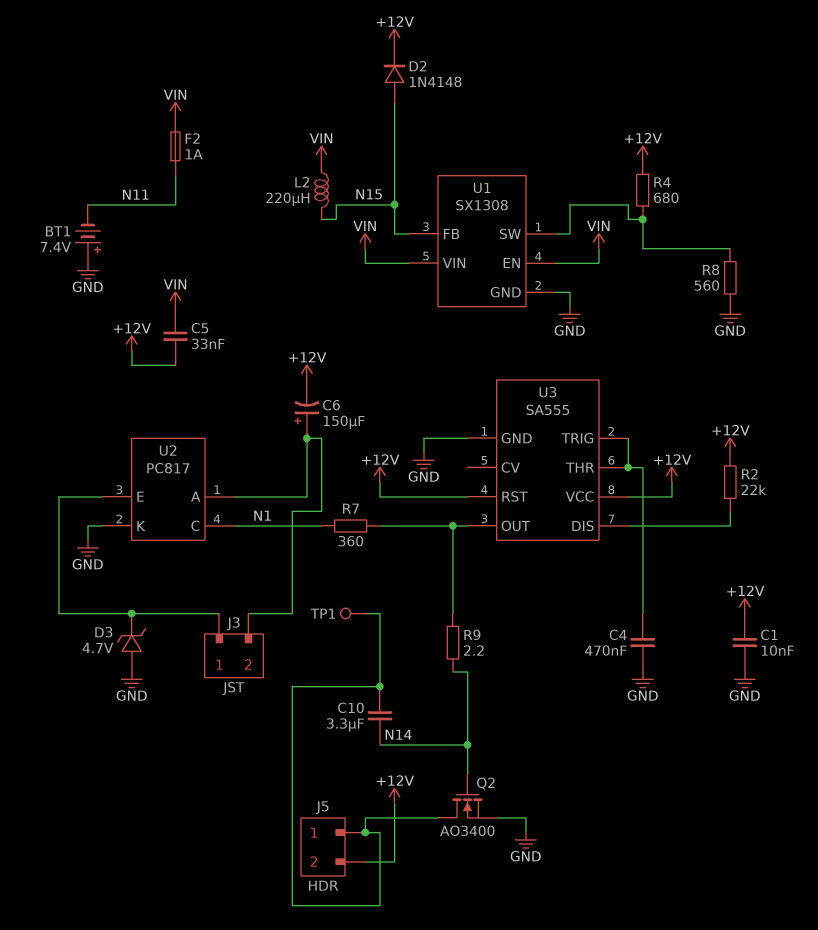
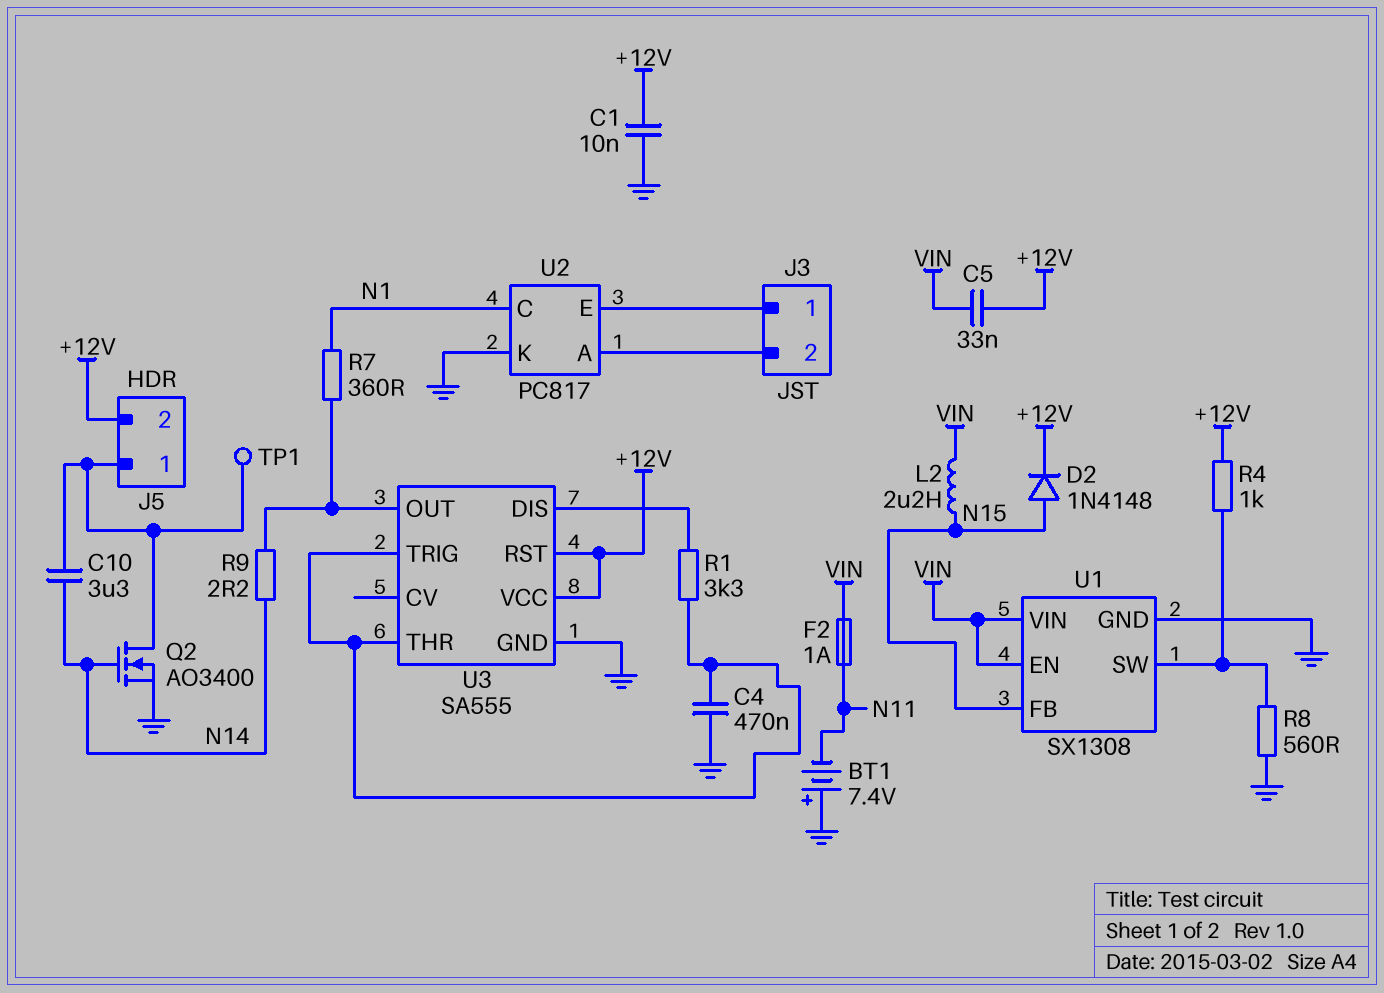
C6: 150uF (plus J3/2, minus +12V) -> none
D3: zener 4.7V (A GND, K J3/1) -> none
L2: 220uH (N15, VIN) -> 2.2uH (N15, VIN)
R1: none -> 3.3k (U3/DIS, U3/THR)
R2: 22k (+12V, U3/DIS) -> none
R4: 680 (+12V, U1/SW) -> 1k (+12V, U1/SW)

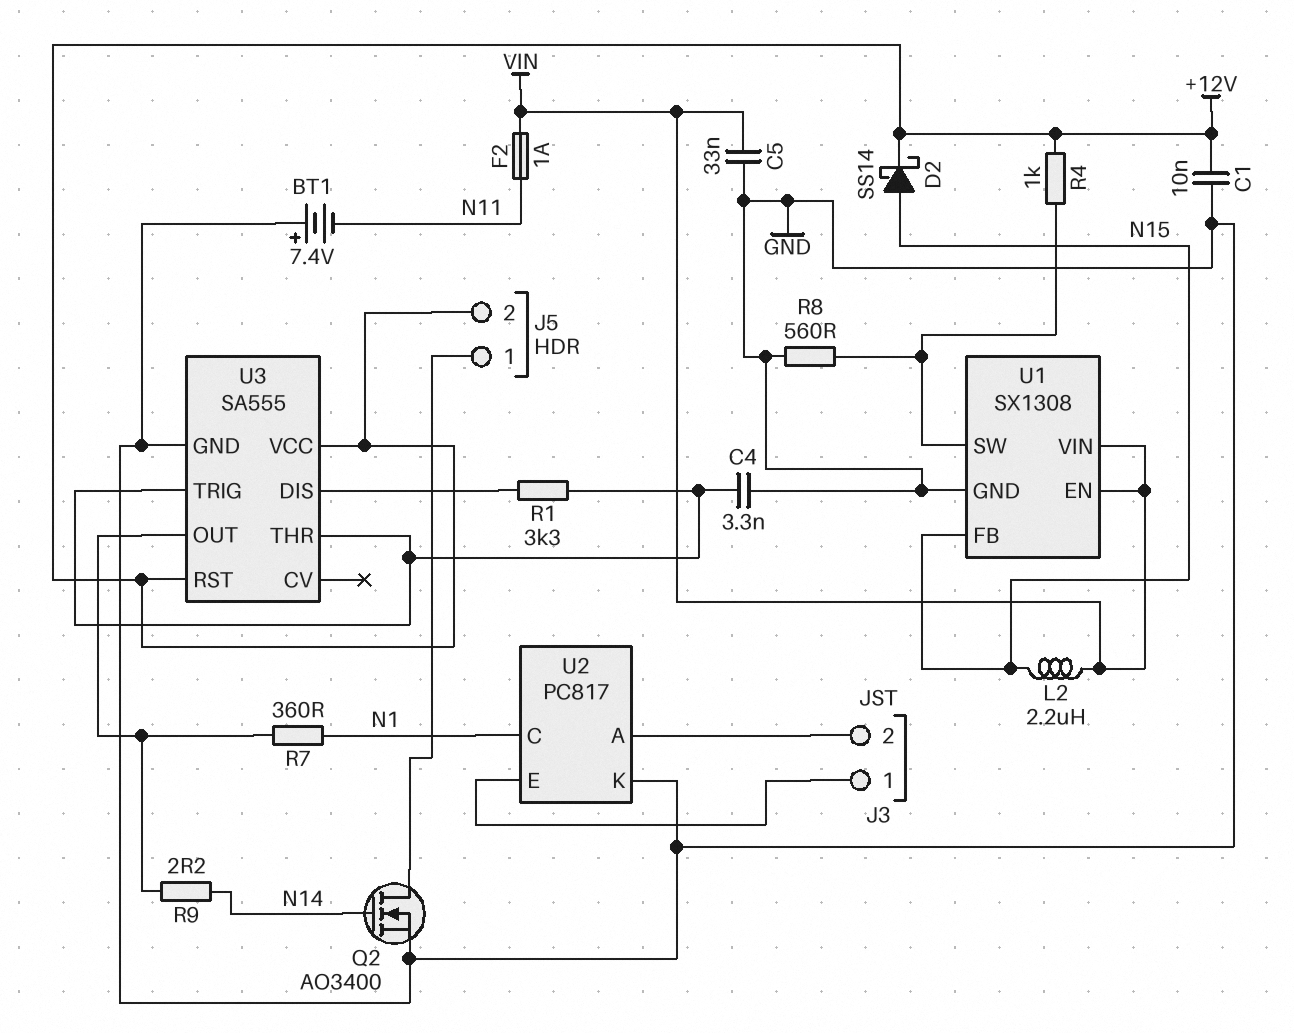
C4: 470nF (GND, U3/THR) -> 3.3nF (GND, U3/THR)
C5: 33nF (+12V, VIN) -> 33nF (GND, VIN)
C10: 3.3uF (J5/1, N14) -> none
D2: diode 1N4148 (A N15, K +12V) -> schottky SS14 (A N15, K +12V)
TP1: test point (J5/1) -> none

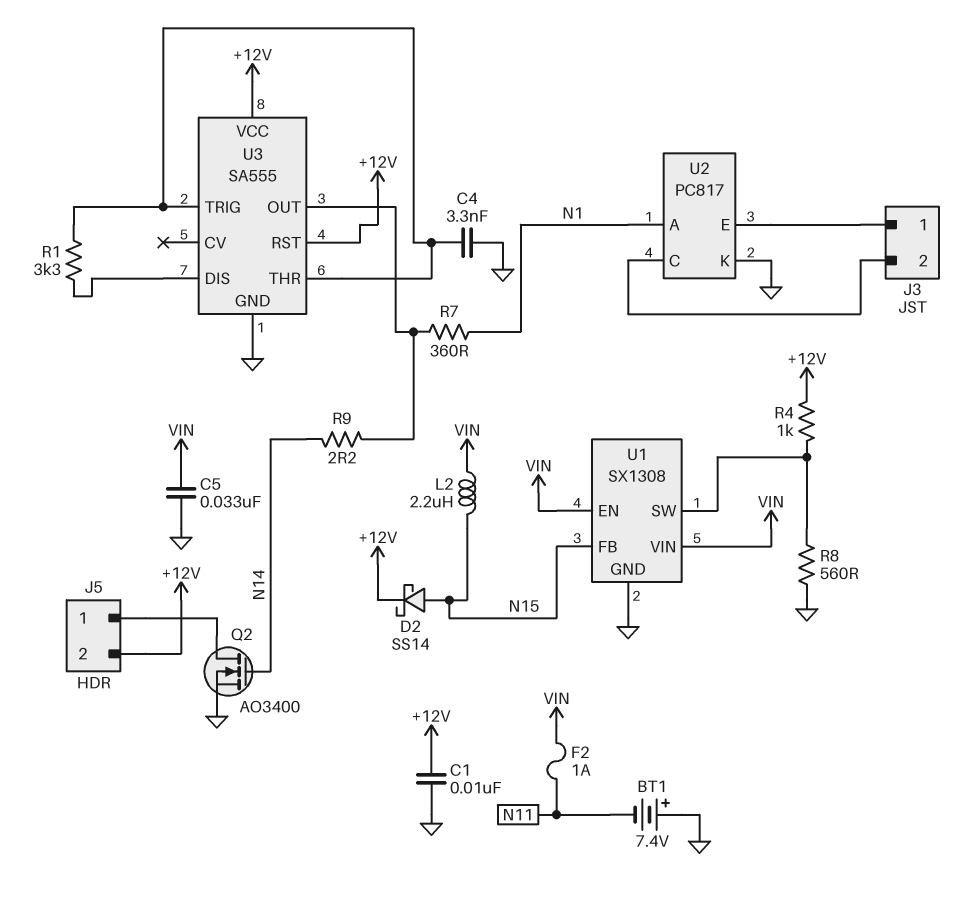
U2 pin A: J3/2 -> N1
U2 pin C: N1 -> J3/2

